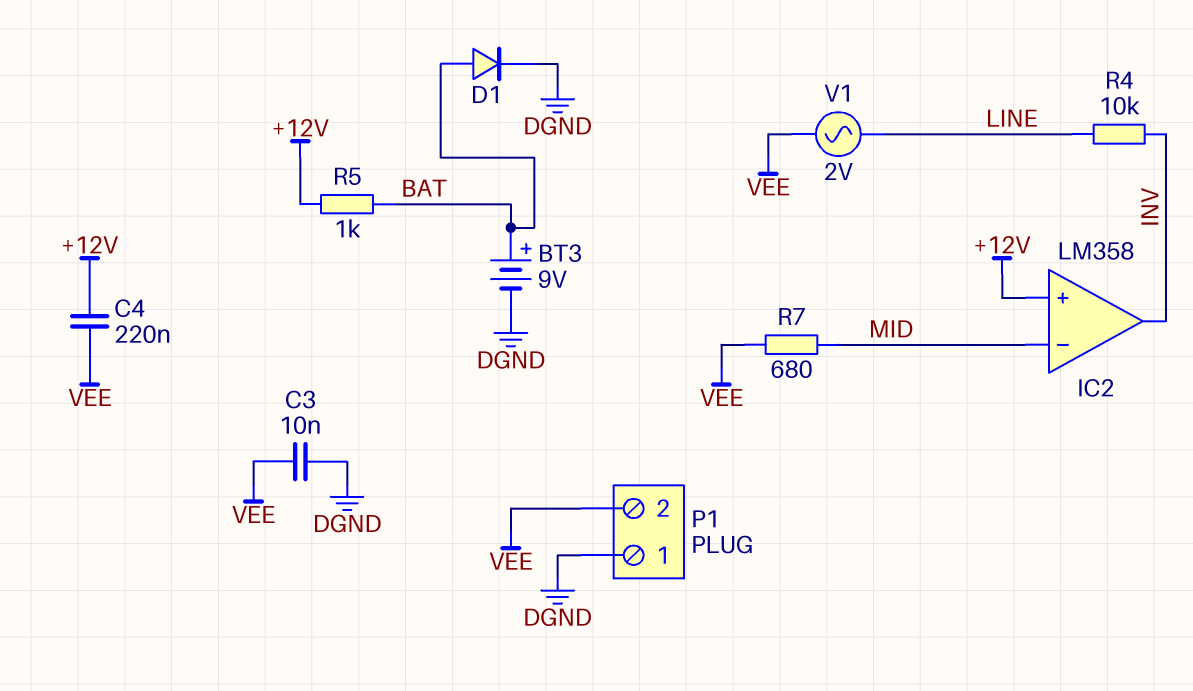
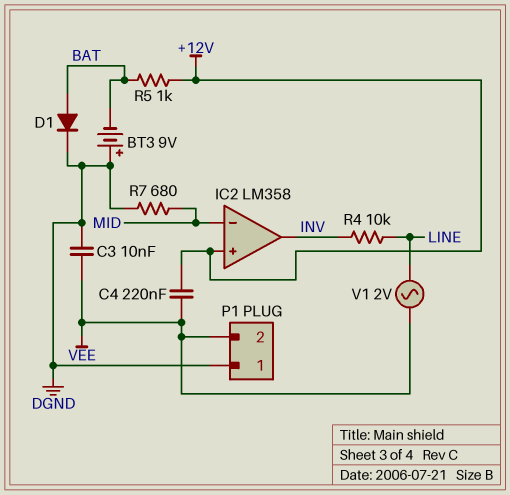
BT3: 9V (plus BAT, minus DGND) -> 9V (plus DGND, minus BAT)
R7: 680 (MID, VEE) -> 680 (DGND, MID)

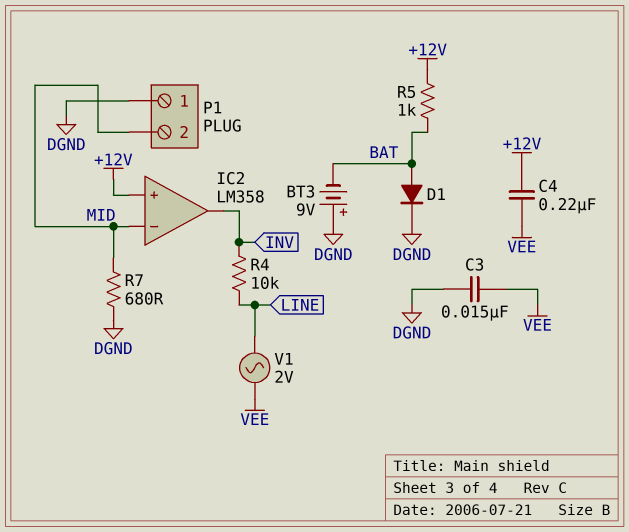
C3: 10nF (DGND, VEE) -> 15nF (DGND, VEE)
P1 pin 2: VEE -> MID

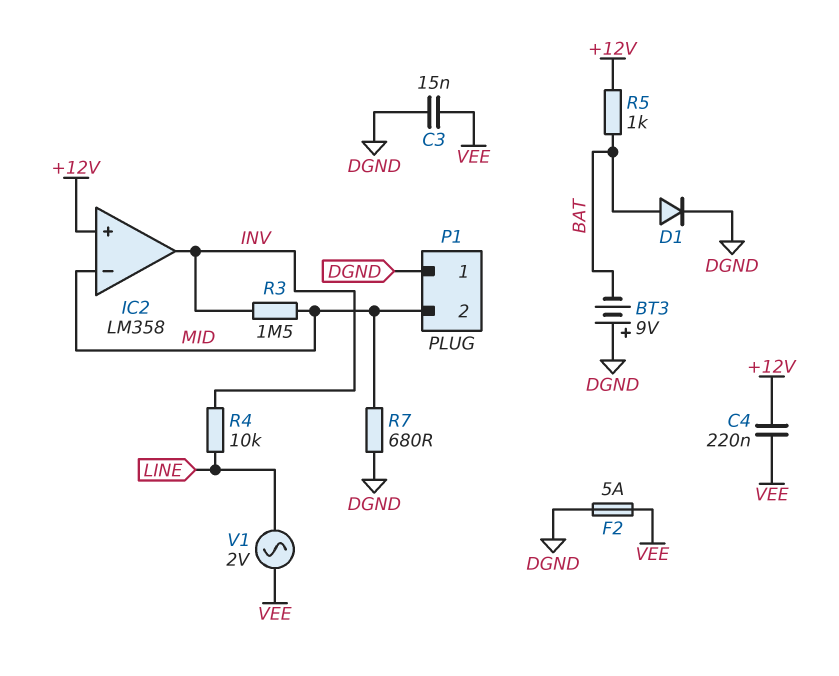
F2: none -> 5A (DGND, VEE)
R3: none -> 1.5M (INV, MID)

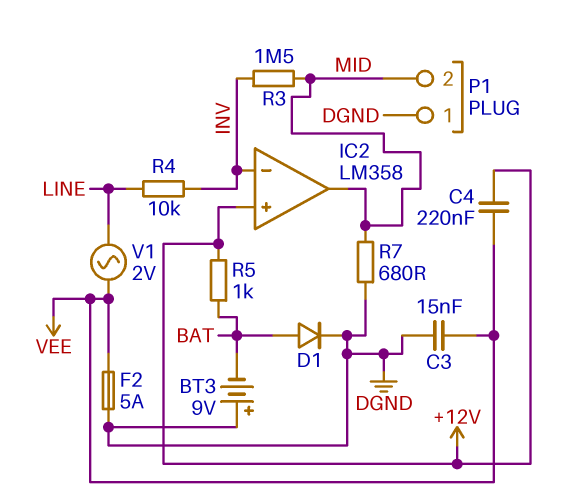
IC2 pin in-: MID -> INV
IC2 pin out: INV -> MID

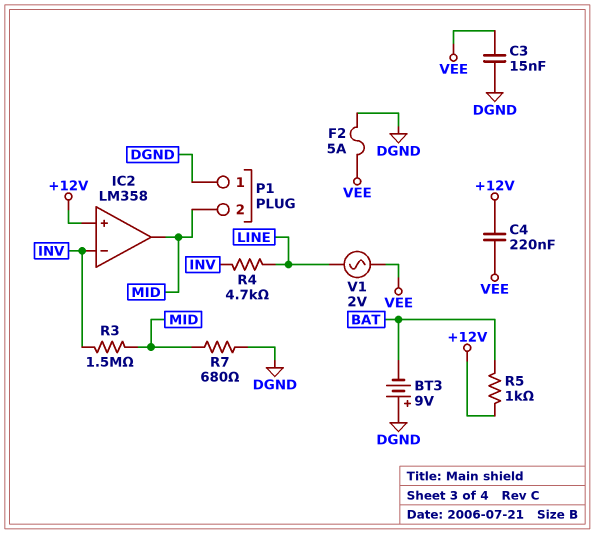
D1: diode (A BAT, K DGND) -> none
R4: 10k (INV, LINE) -> 4.7k (INV, LINE)

